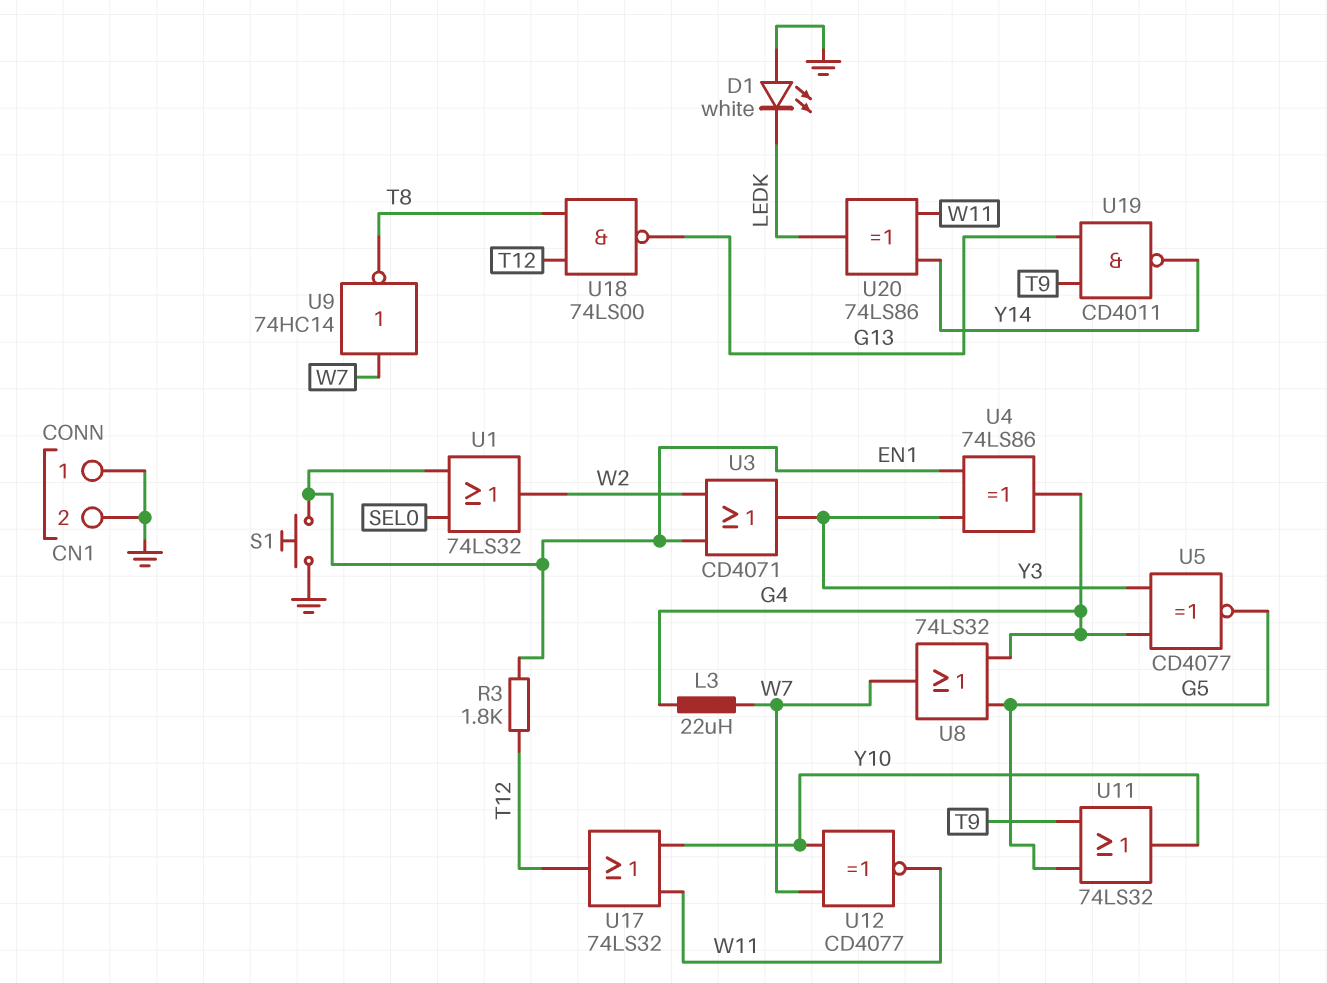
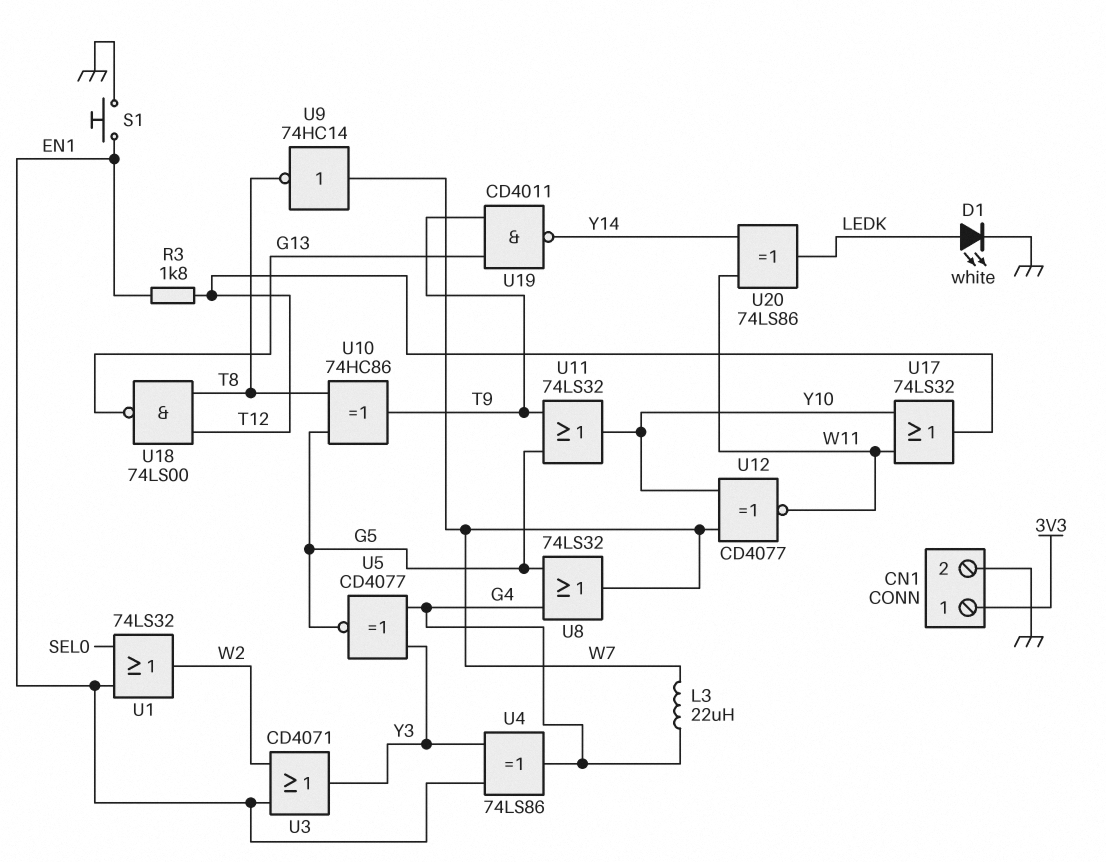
CN1 pin 1: GND -> 3V3
D1: LED white (A GND, K LEDK) -> LED white (A LEDK, K GND)
U10: none -> XOR 74HC86 (in G5, in T8, out T9)

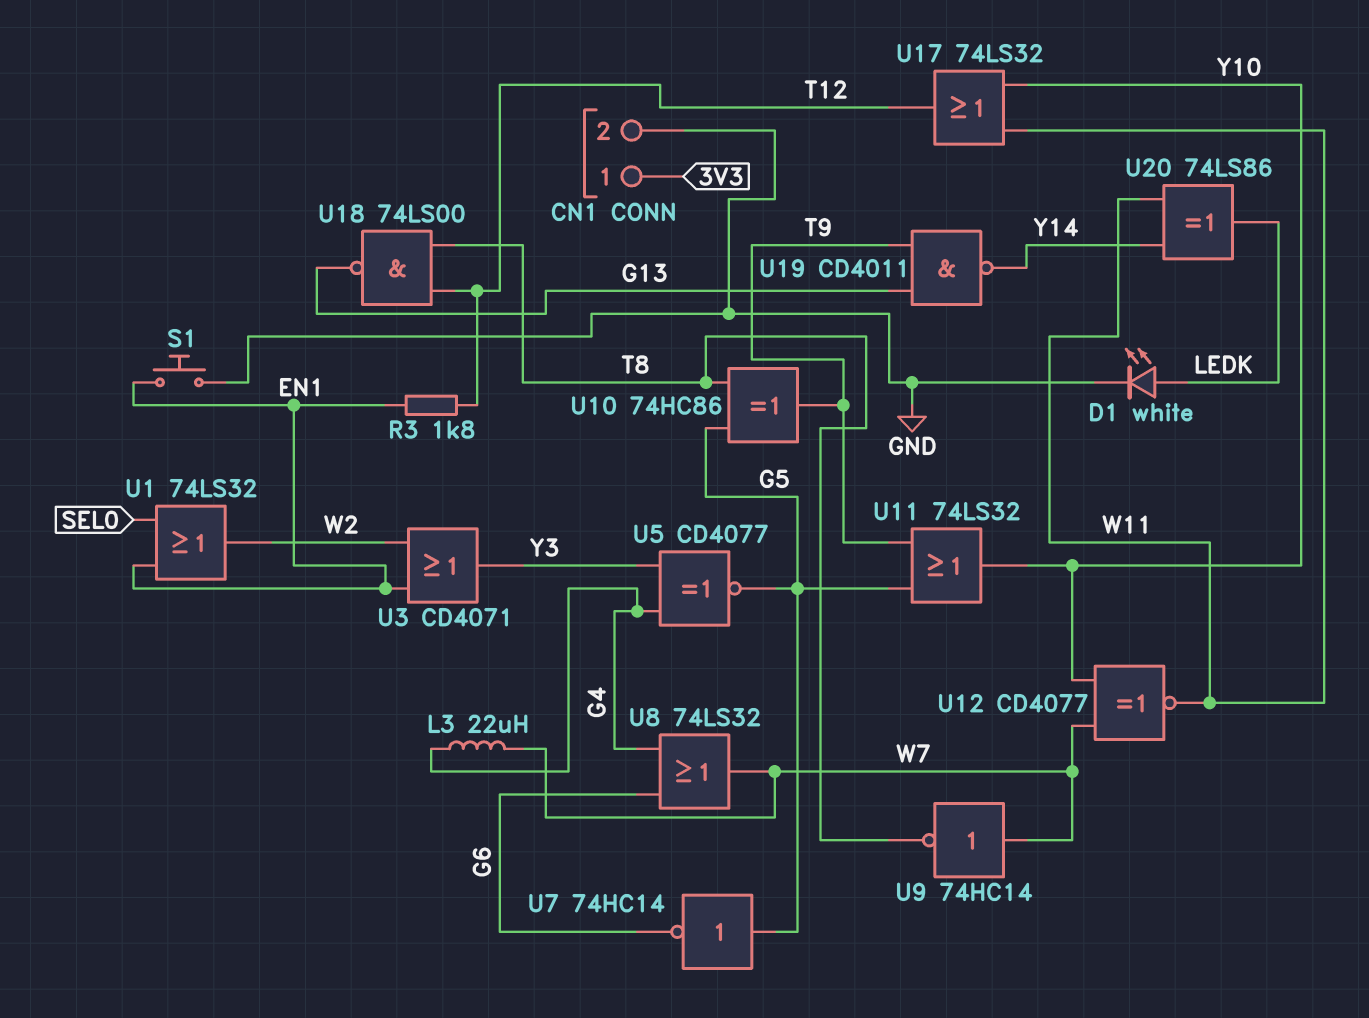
U4: XOR 74LS86 (in EN1, in Y3, out G4) -> none
U7: none -> NOT 74HC14 (in G5, out G6)
U8: OR 74LS32 (in G4, in G5, out W7) -> OR 74LS32 (in G4, in G6, out W7)

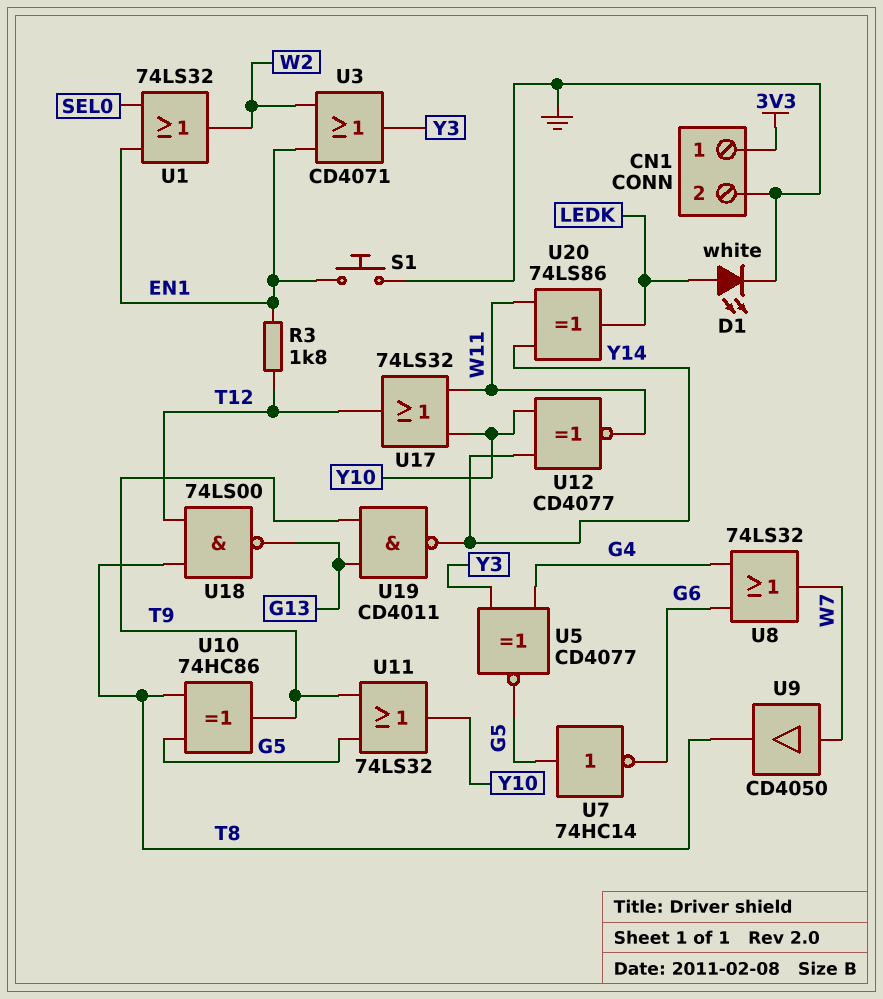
L3: 22uH (G4, W7) -> none
U9: NOT 74HC14 (in W7, out T8) -> buffer CD4050 (in W7, out T8)
U12: XNOR CD4077 (in W7, in Y10, out W11) -> XNOR CD4077 (in Y10, in Y14, out W11)

